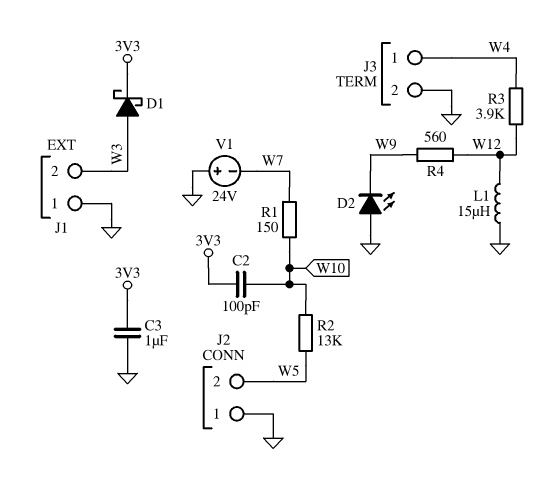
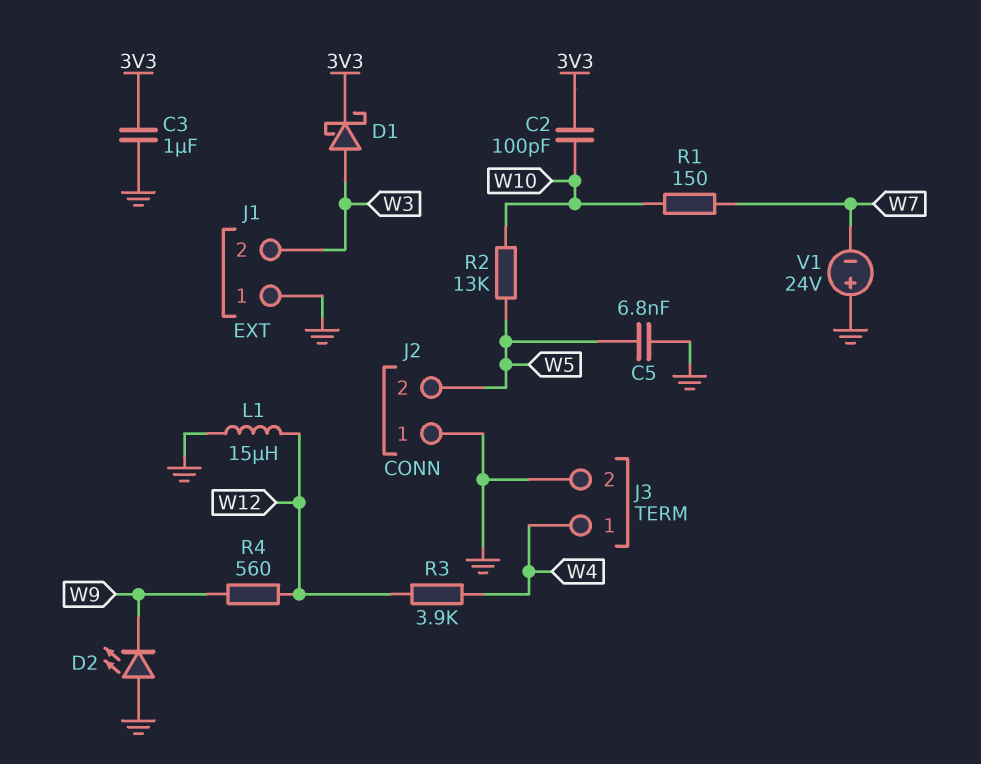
C5: none -> 6.8nF (GND, W5)

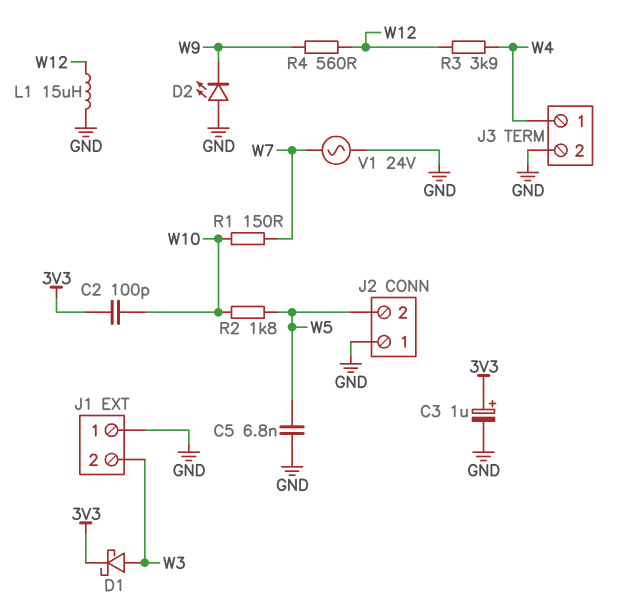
C3: 1uF (3V3, GND) -> 1uF (plus 3V3, minus GND)
R2: 13k (W5, W10) -> 1.8k (W5, W10)
V1: 24V (plus GND, minus W7) -> AC 24V (GND, W7)

